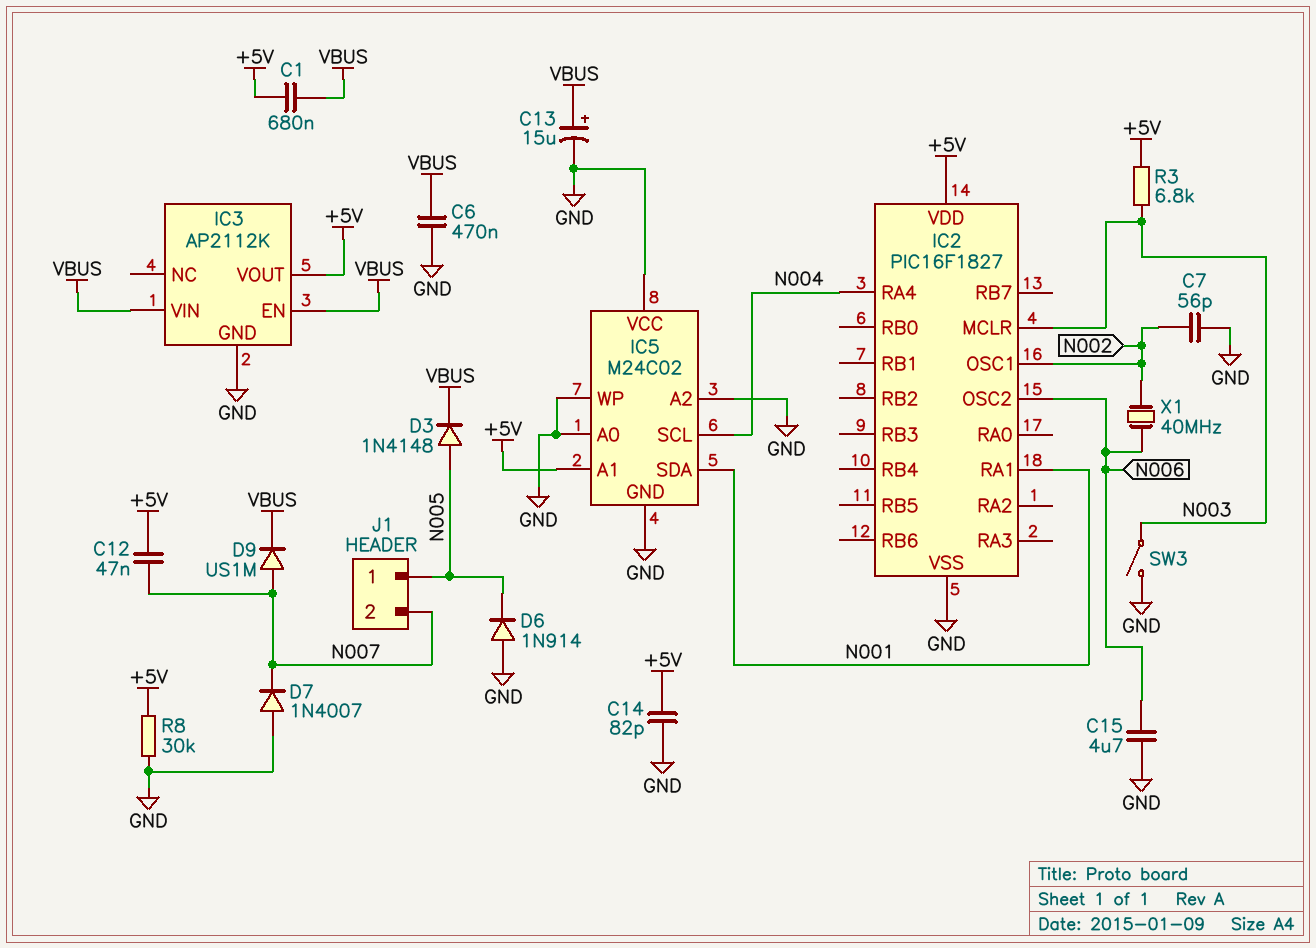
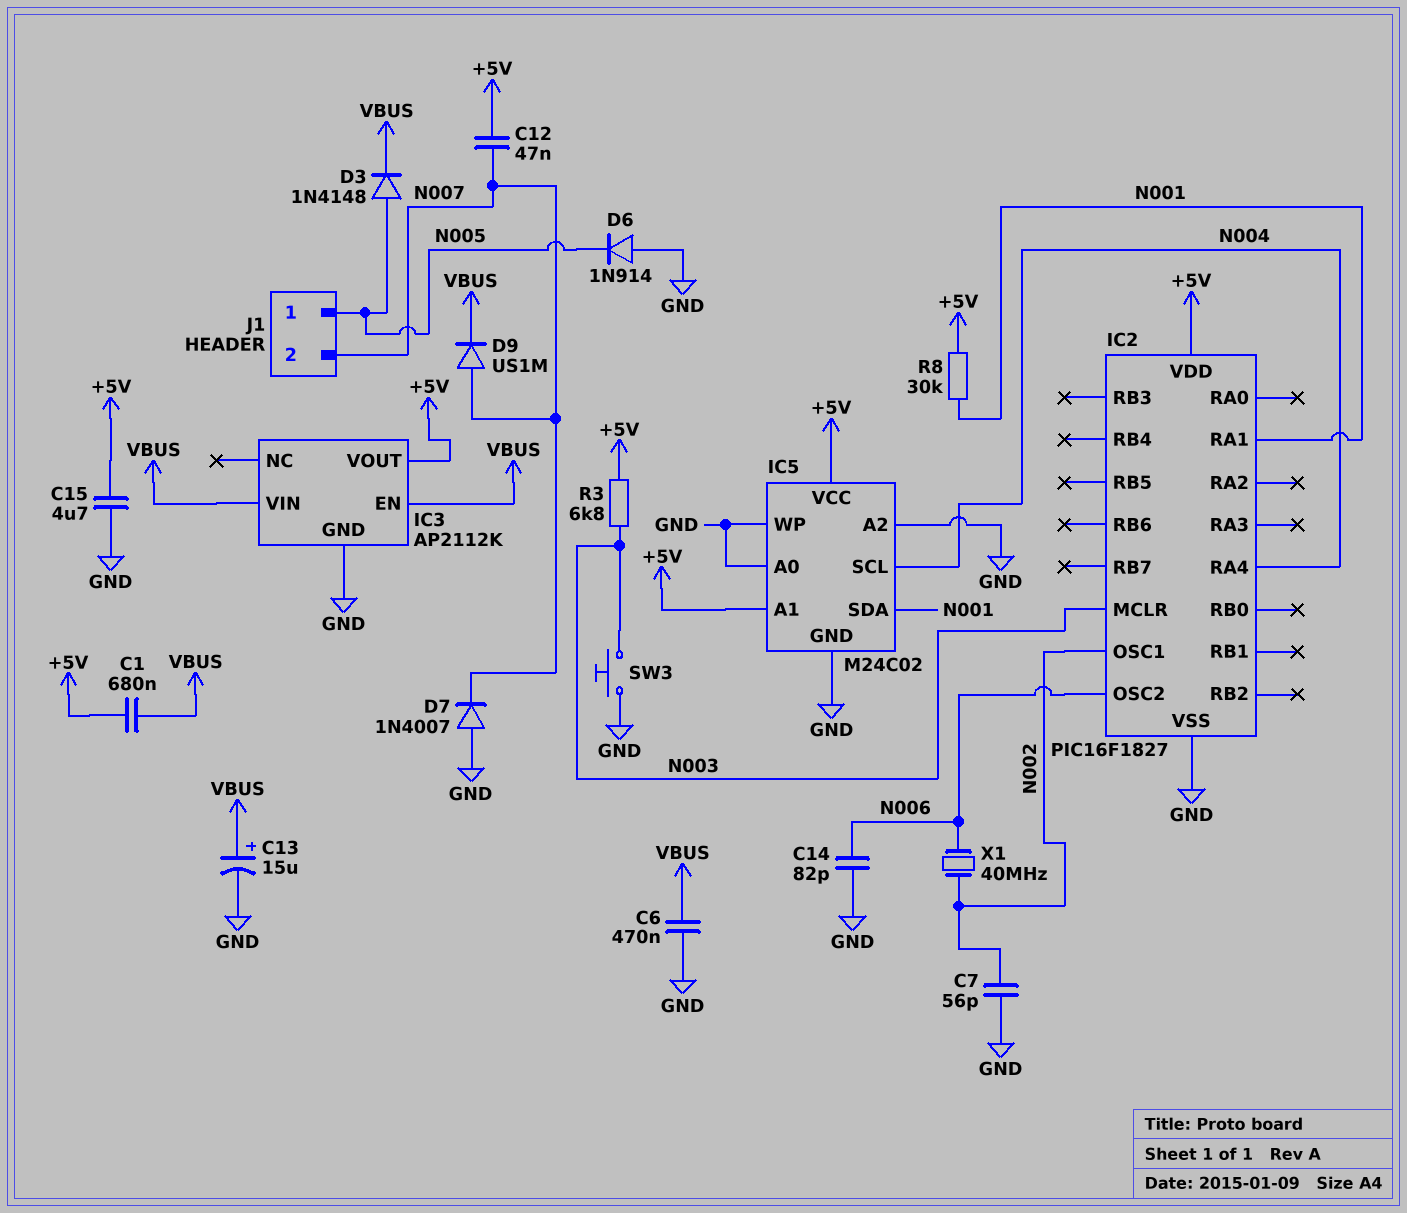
C14: 82pF (+5V, GND) -> 82pF (GND, N006)
C15: 4.7uF (GND, N006) -> 4.7uF (+5V, GND)
IC5 pin VCC: GND -> +5V
R8: 30k (+5V, GND) -> 30k (+5V, N001)
SW3: switch (GND, N003) -> button (GND, N003)

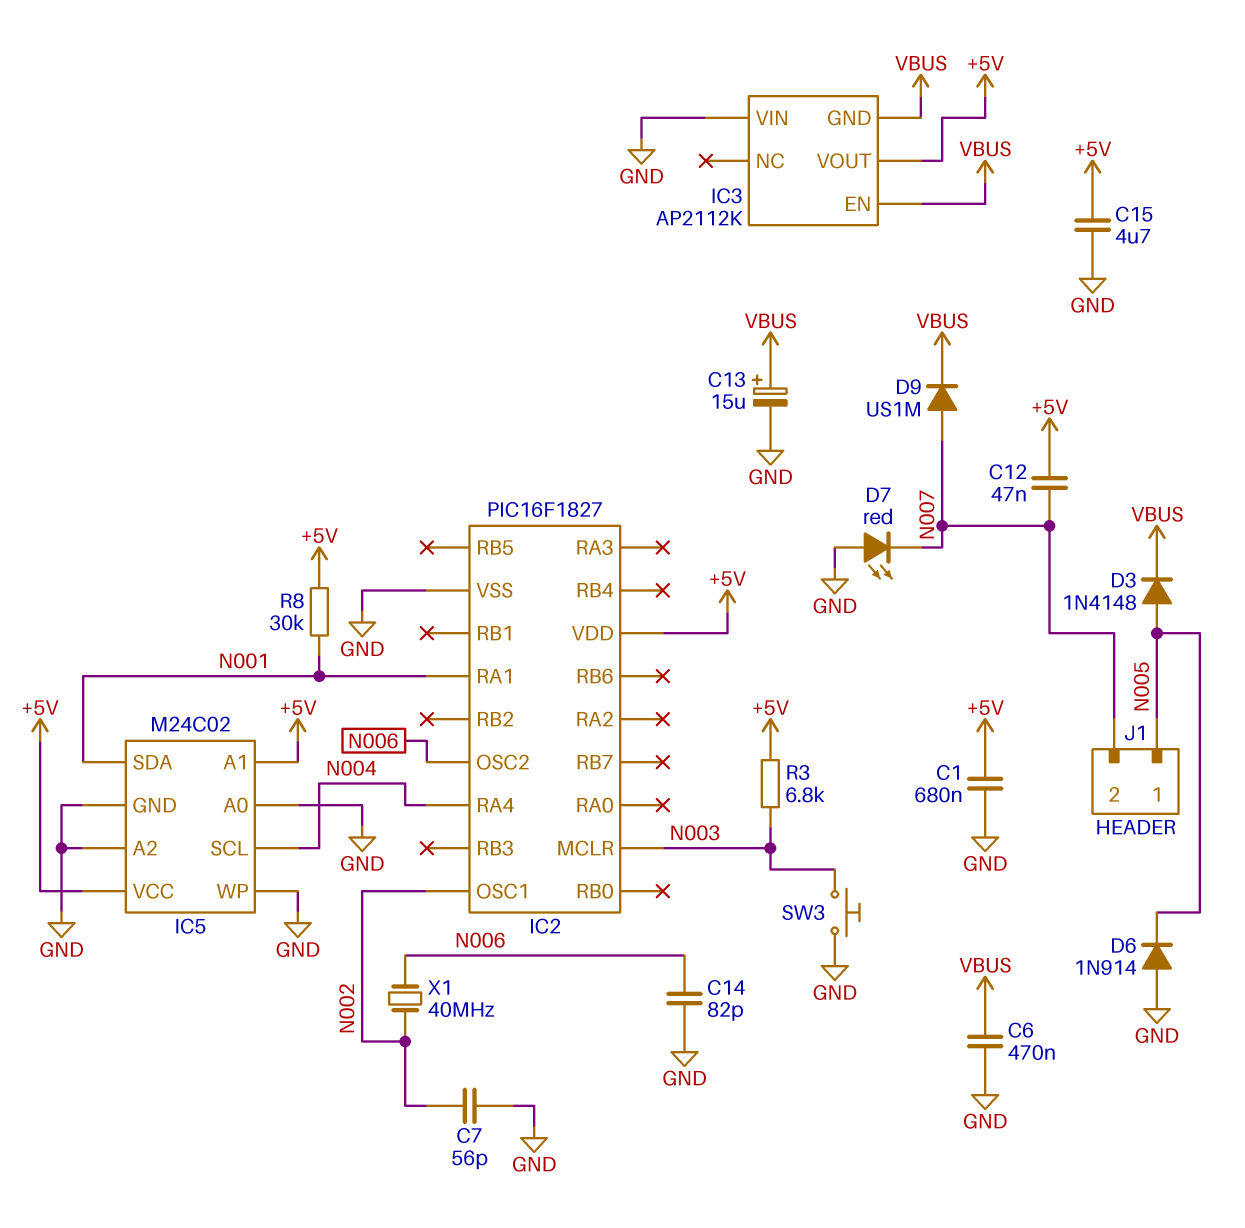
C1: 680nF (+5V, VBUS) -> 680nF (+5V, GND)
D7: diode 1N4007 (A GND, K N007) -> LED red (A GND, K N007)
IC3 pin GND: GND -> VBUS
IC3 pin VIN: VBUS -> GND

